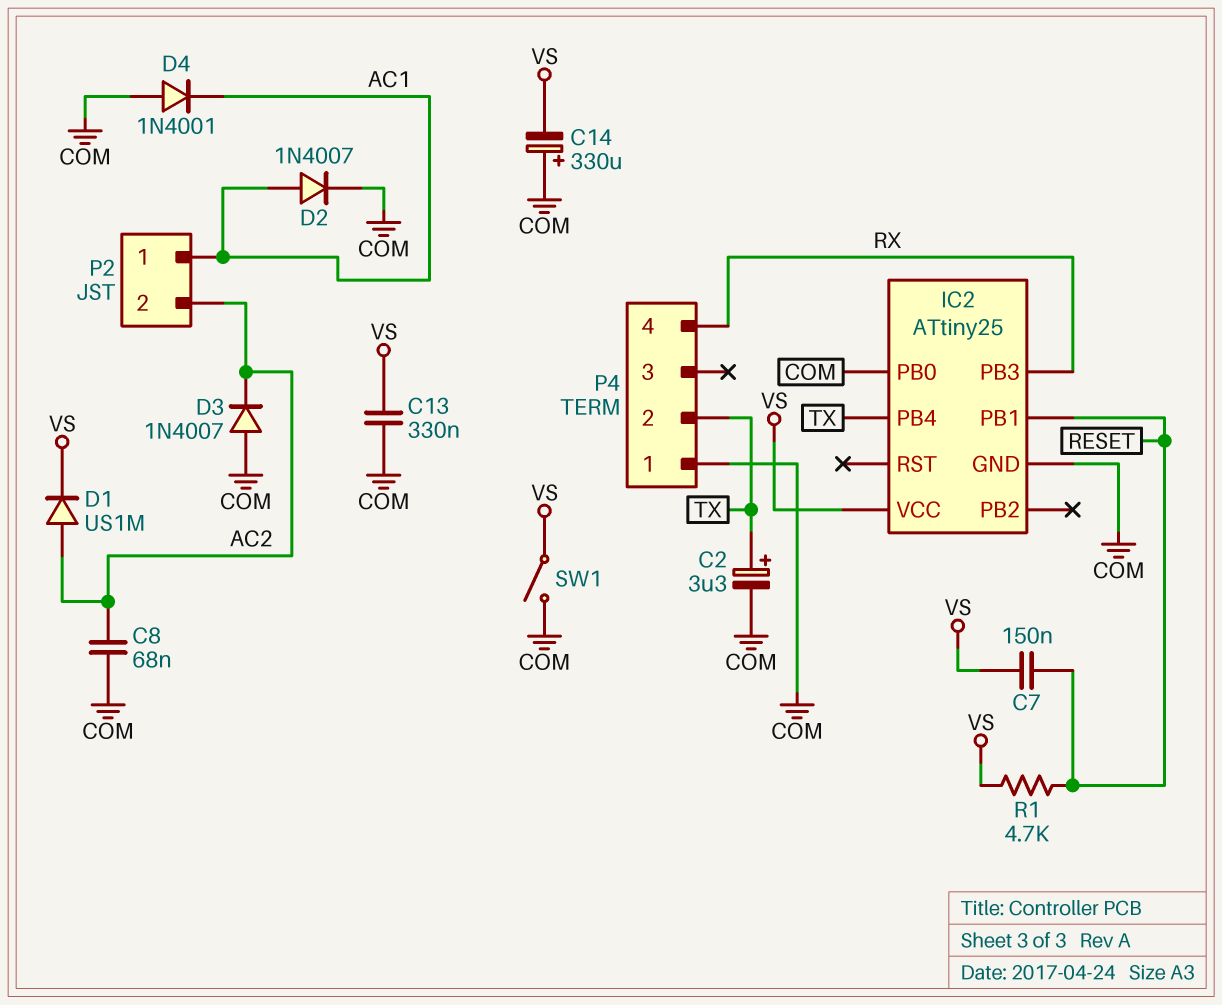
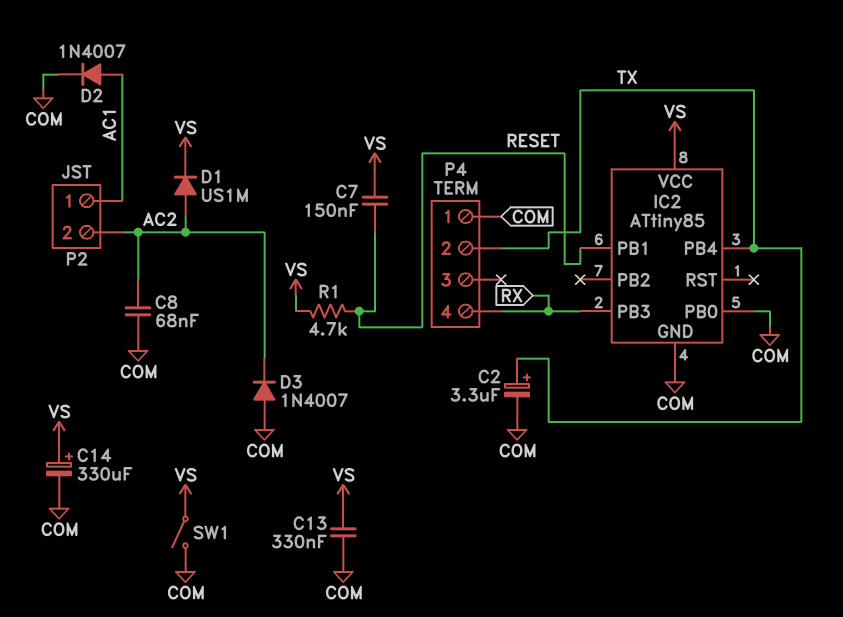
C14: 330uF (plus COM, minus VS) -> 330uF (plus VS, minus COM)
D4: diode 1N4001 (A COM, K AC1) -> none
IC2: ATtiny25 -> ATtiny85

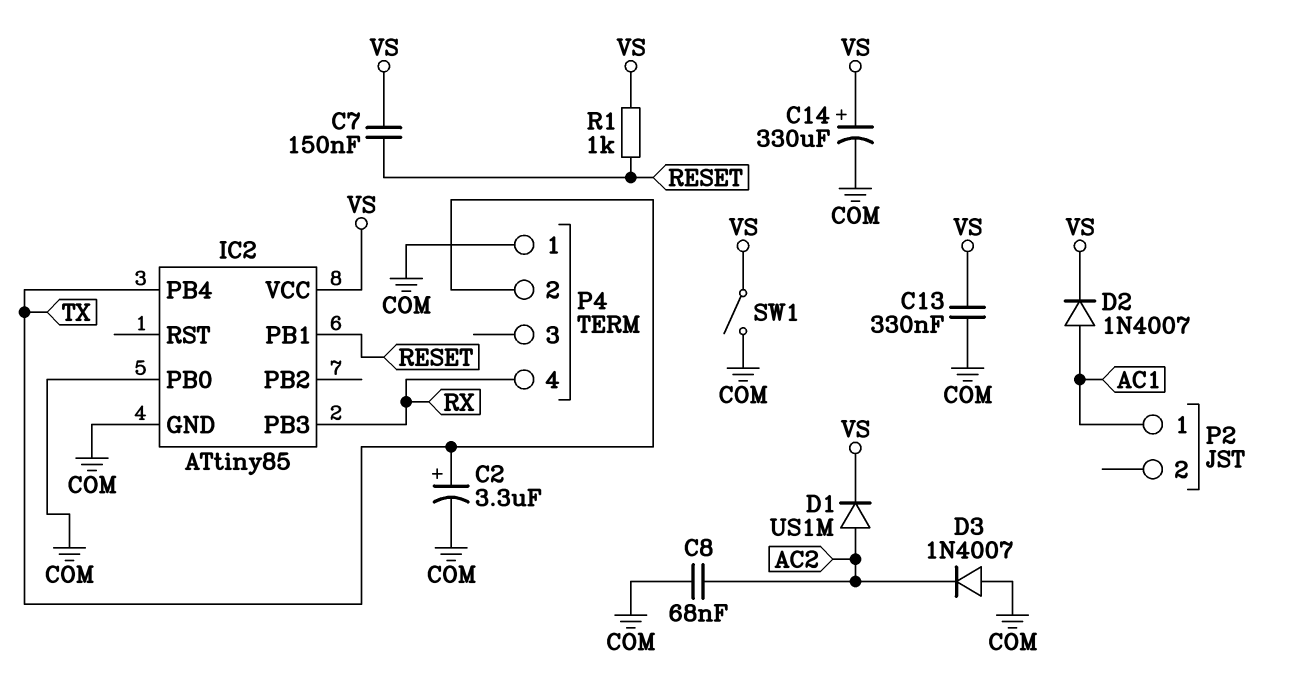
D2: diode 1N4007 (A AC1, K COM) -> diode 1N4007 (A AC1, K VS)
P2 pin 2: AC2 -> none
R1: 4.7k (RESET, VS) -> 1k (RESET, VS)

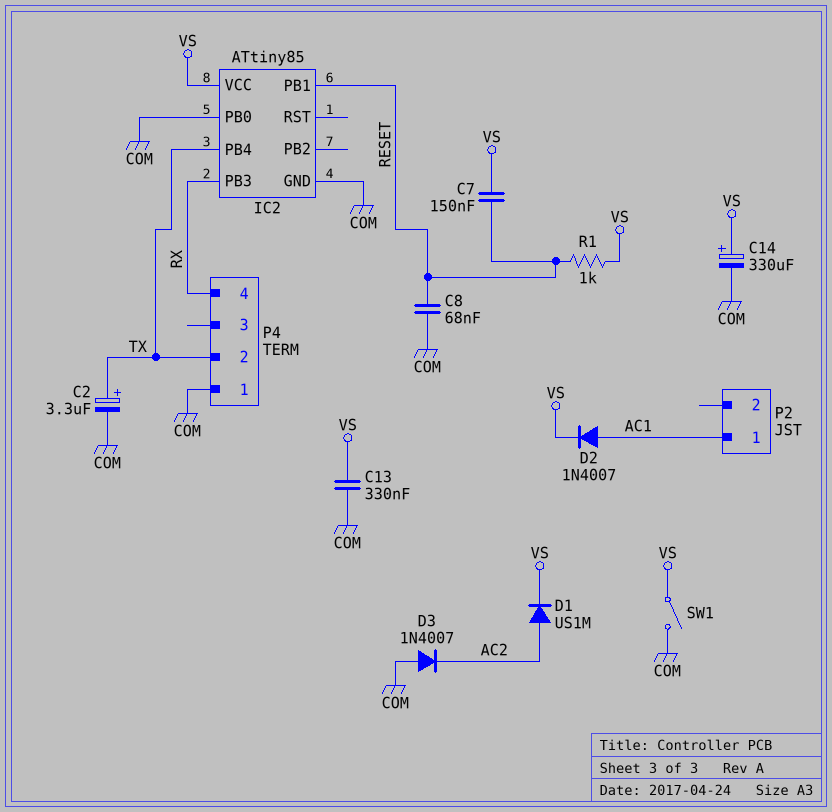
C8: 68nF (AC2, COM) -> 68nF (COM, RESET)

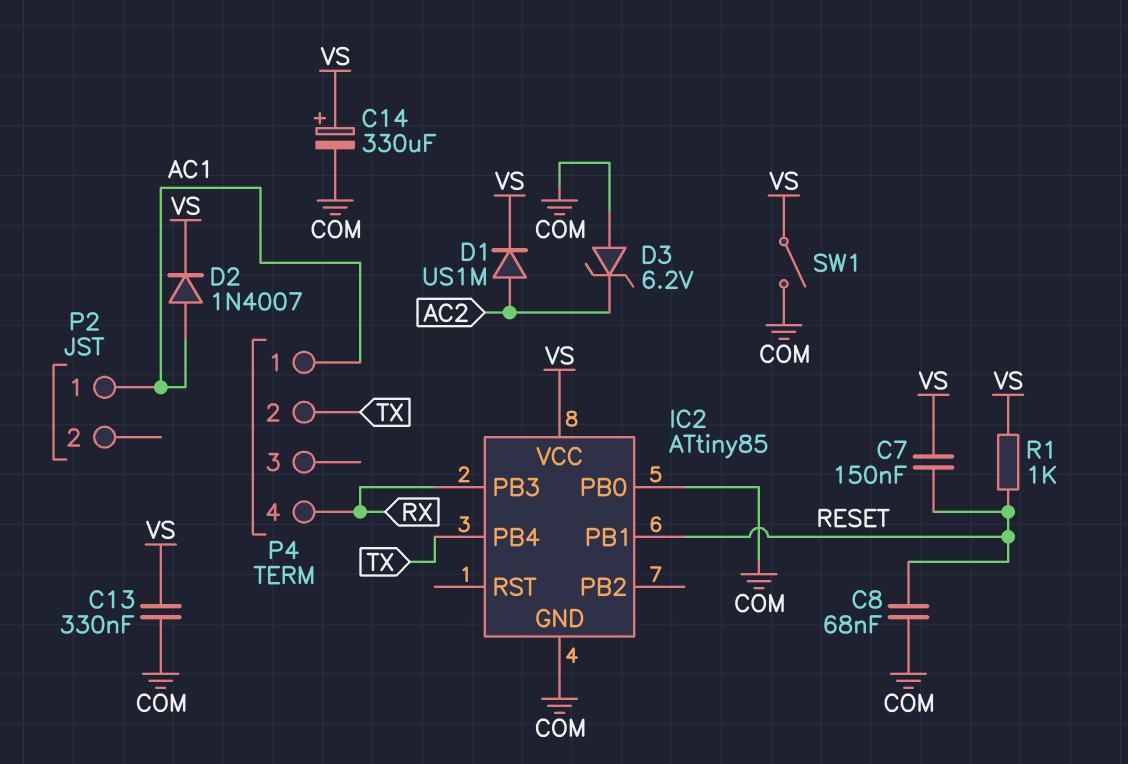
C2: 3.3uF (plus TX, minus COM) -> none
D3: diode 1N4007 (A COM, K AC2) -> zener 6.2V (A COM, K AC2)
P4 pin 1: COM -> AC1

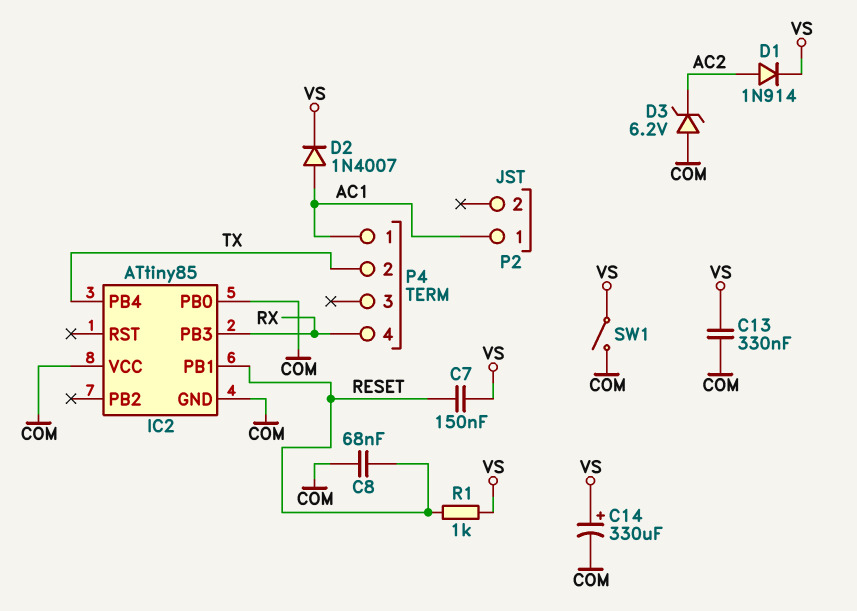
D1: diode US1M (A AC2, K VS) -> diode 1N914 (A AC2, K VS)
IC2 pin VCC: VS -> COM

